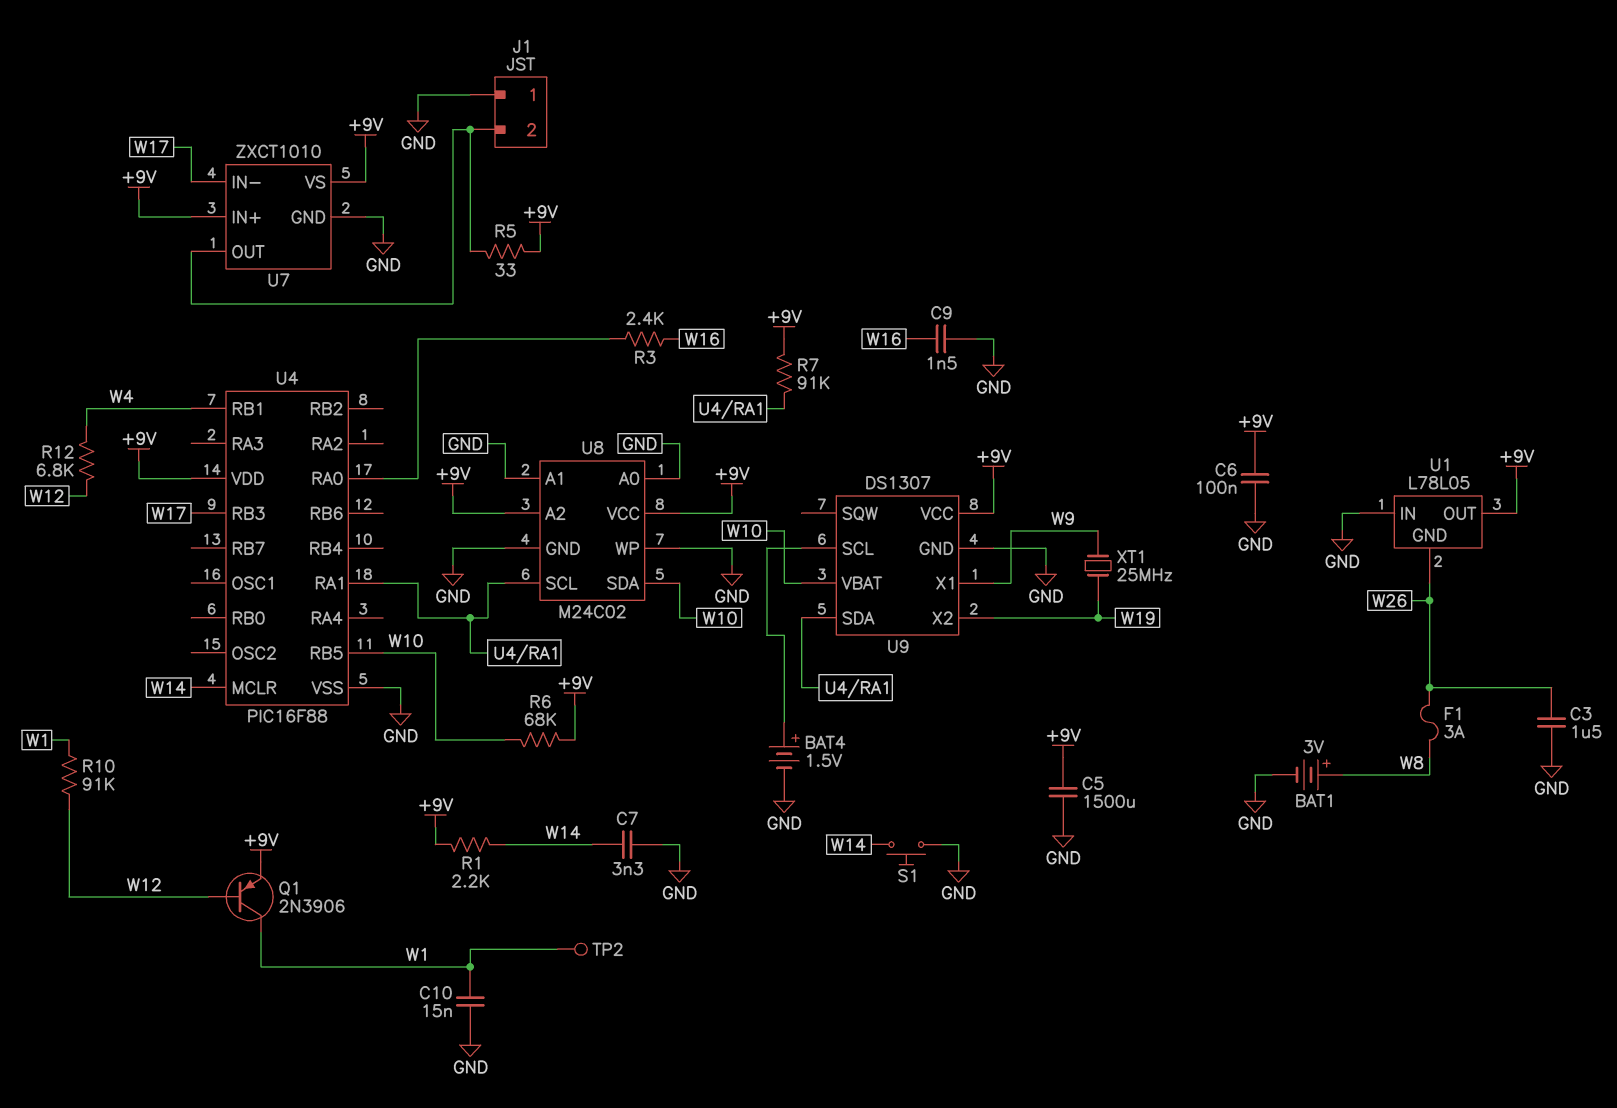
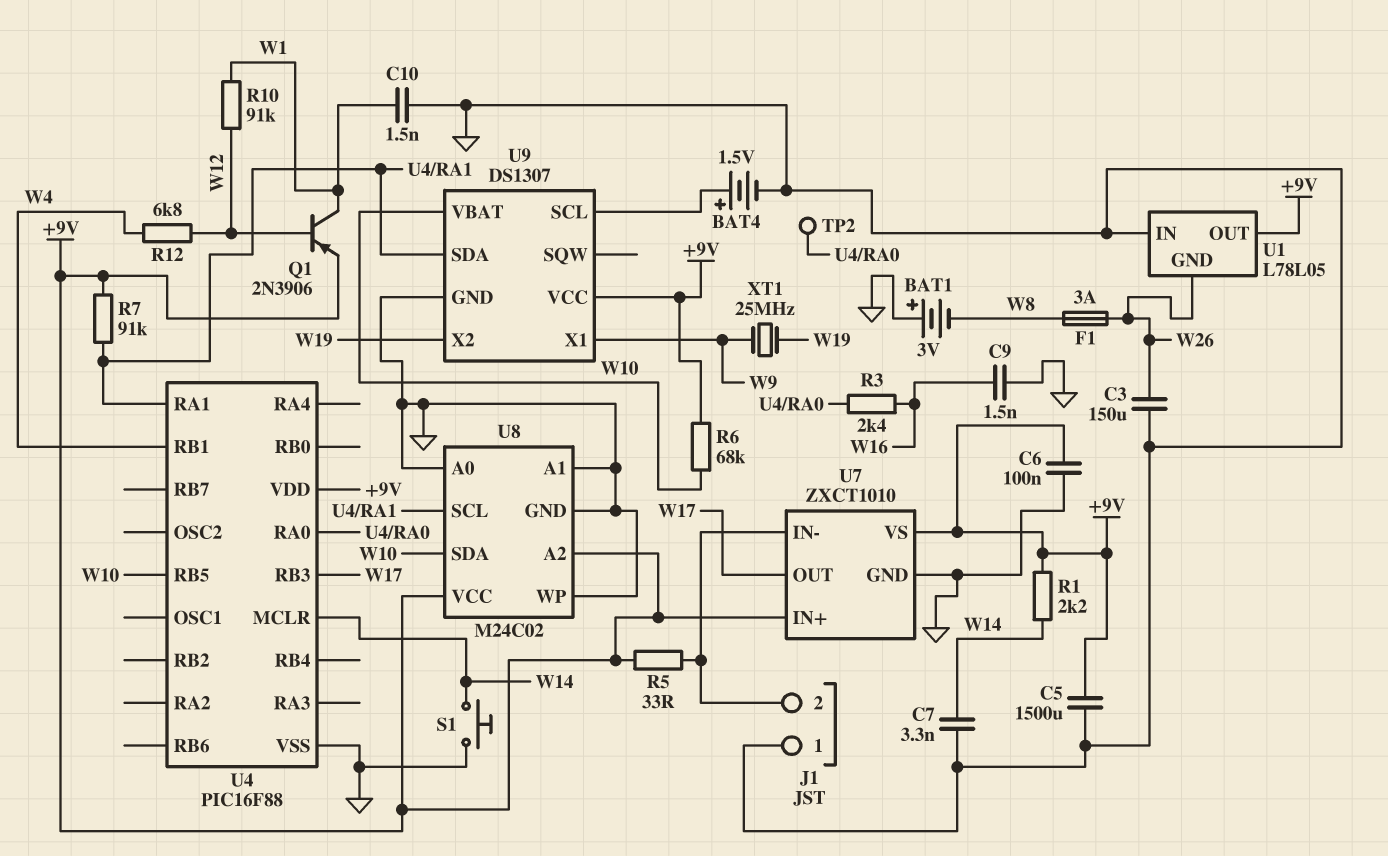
BAT1: 3V (plus W8, minus GND) -> 3V (plus GND, minus W8)
C3: 1.5uF (GND, W26) -> 150uF (GND, W26)
C10: 15nF (GND, W1) -> 1.5nF (GND, W1)
TP2: test point (W1) -> test point (U4/RA0)
U7 pin IN-: W17 -> J1/2
U7 pin OUT: J1/2 -> W17

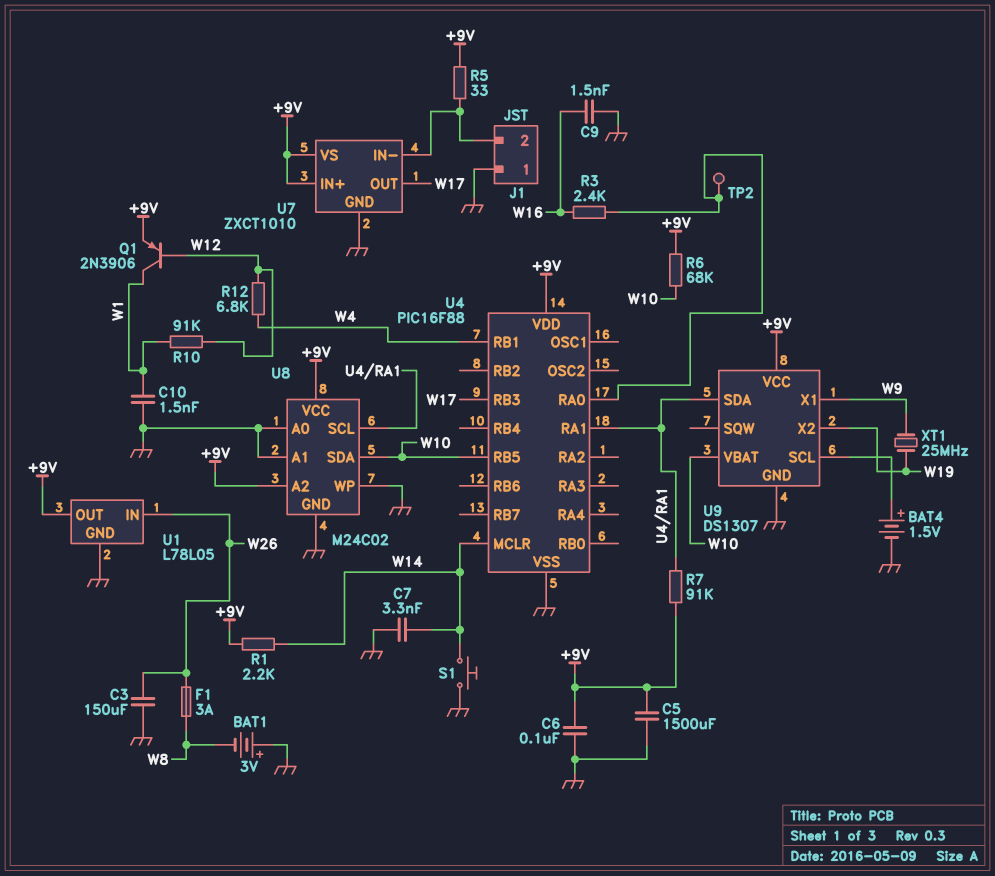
U1 pin GND: W26 -> GND
U1 pin IN: GND -> W26

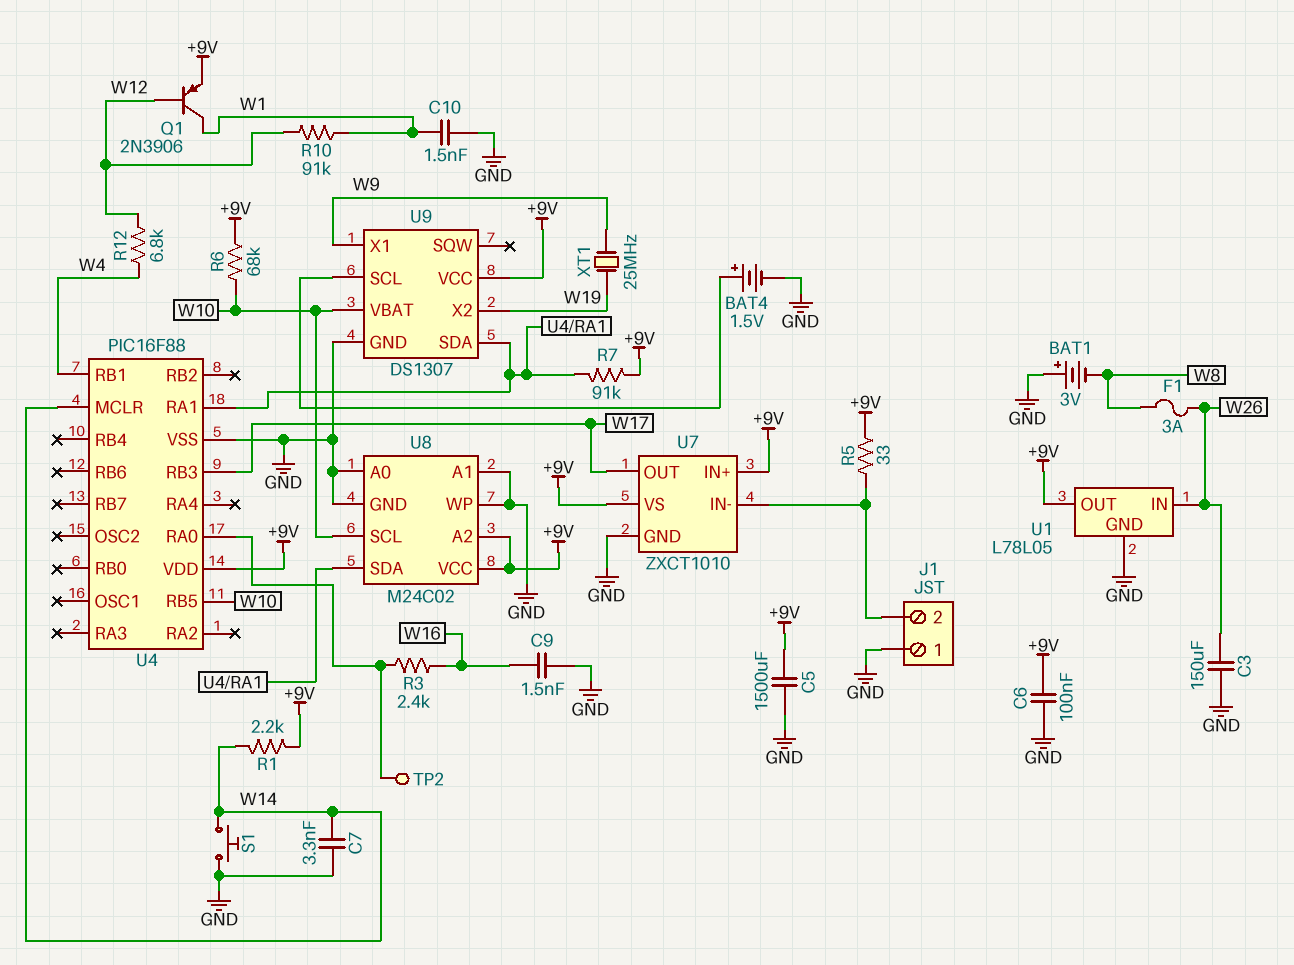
U8 pin SCL: U4/RA1 -> W10
U8 pin SDA: W10 -> U4/RA1

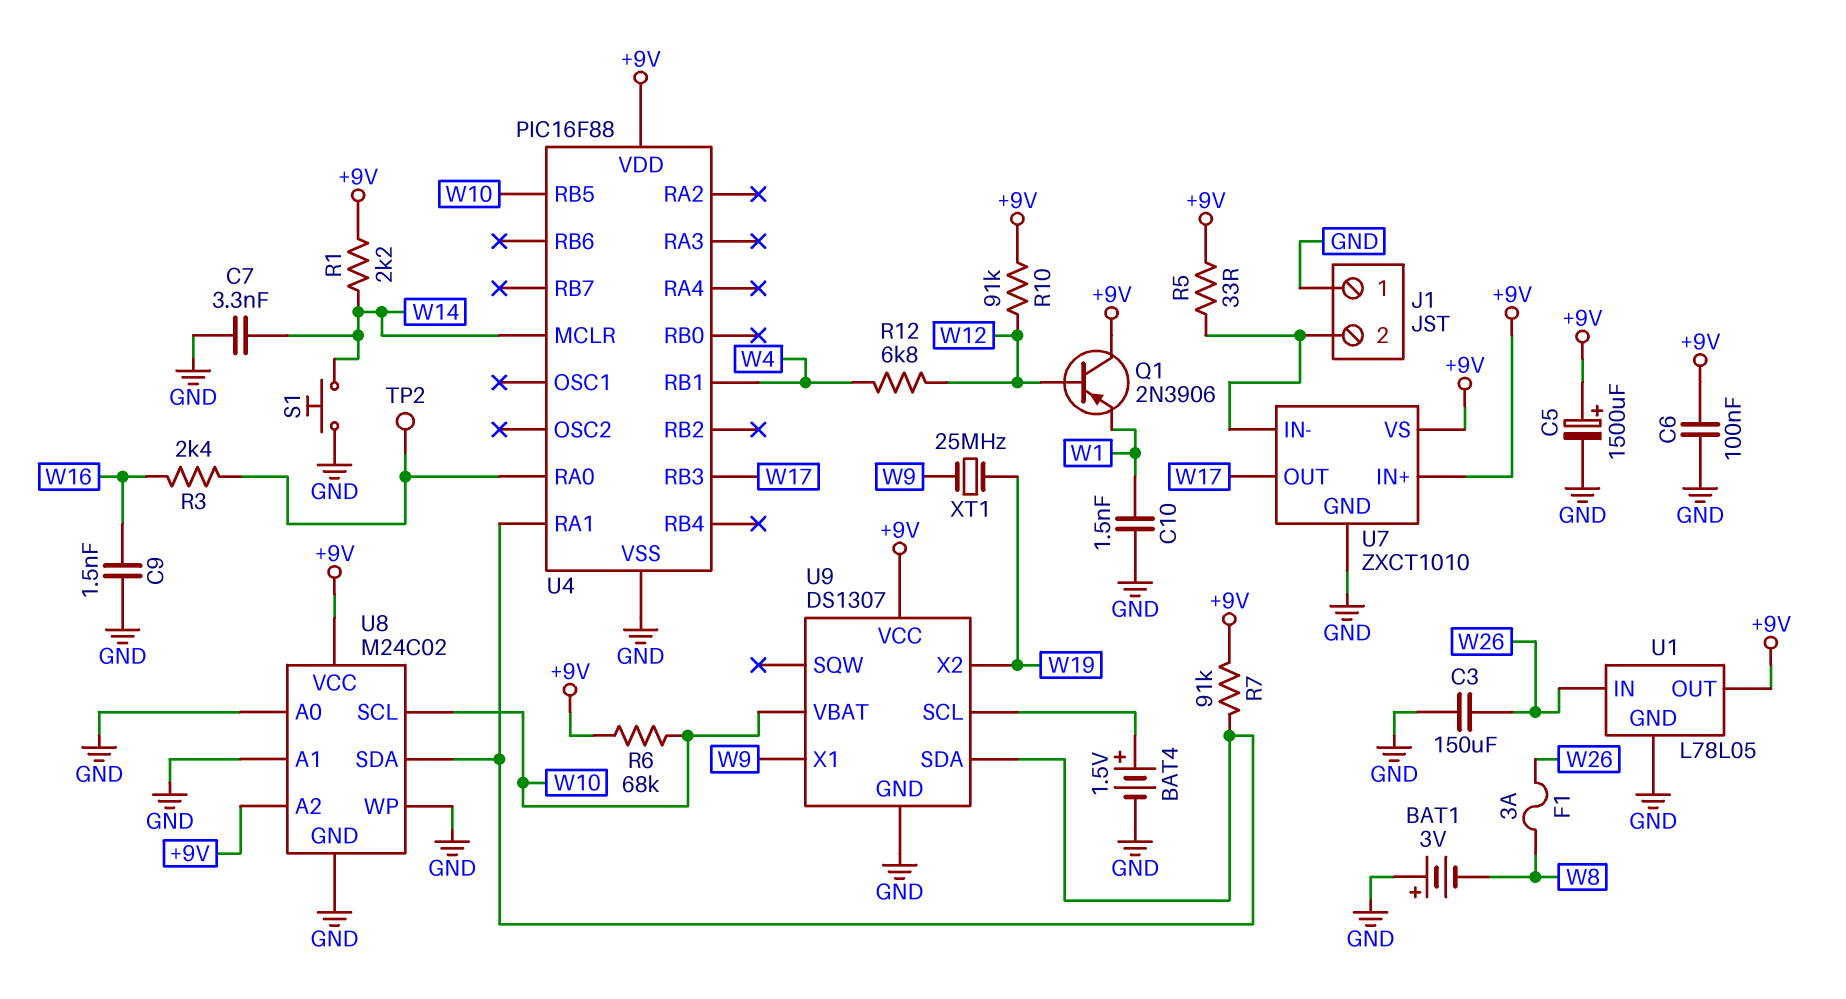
C5: 1500uF (+9V, GND) -> 1500uF (plus +9V, minus GND)
Q1: PNP 2N3906 (B W12, C W1, E +9V) -> PNP 2N3906 (B W12, C +9V, E W1)
R10: 91k (W1, W12) -> 91k (+9V, W12)

